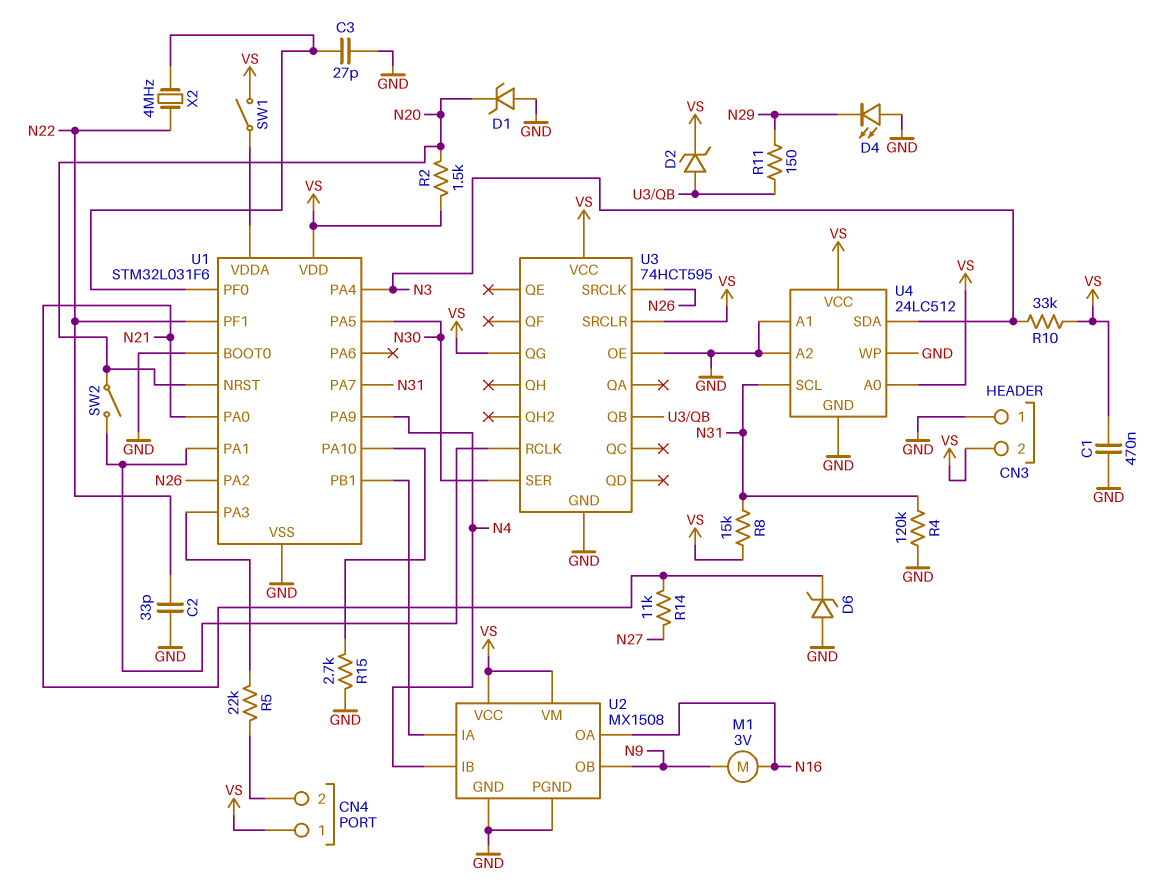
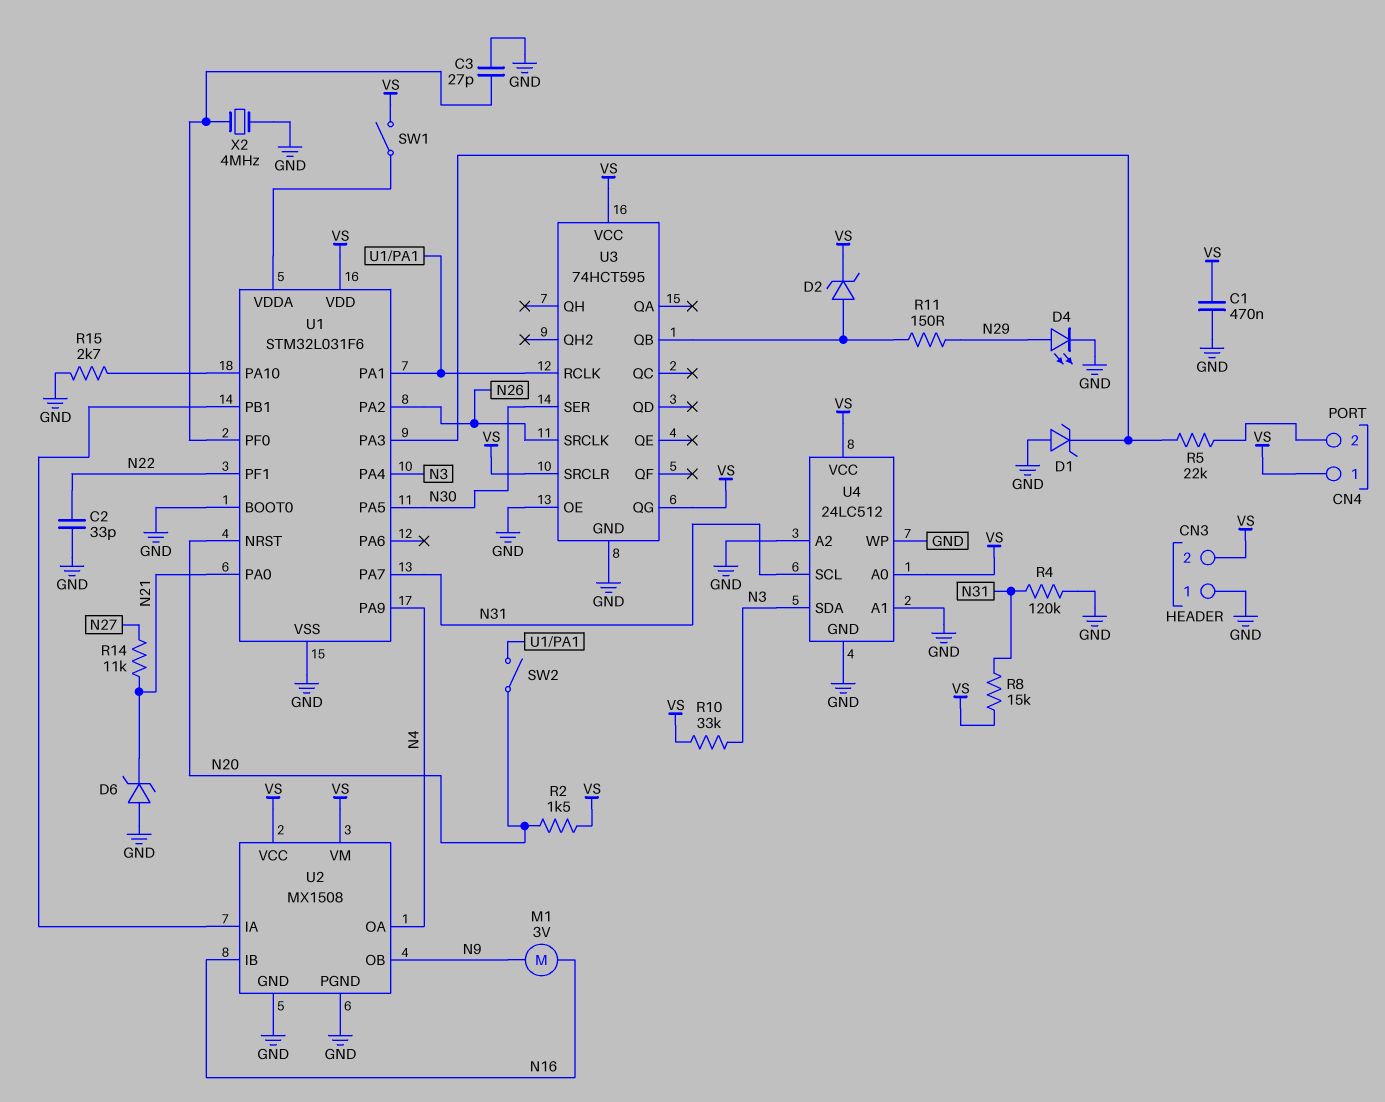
D1: zener (A GND, K N20) -> zener (A GND, K U1/PA3)
D4: LED (A GND, K N29) -> LED (A N29, K GND)
U2 pin IB: N4 -> N16
U2 pin OA: N16 -> N4
X2: 4MHz (N22, U1/PF0) -> 4MHz (GND, U1/PF0)

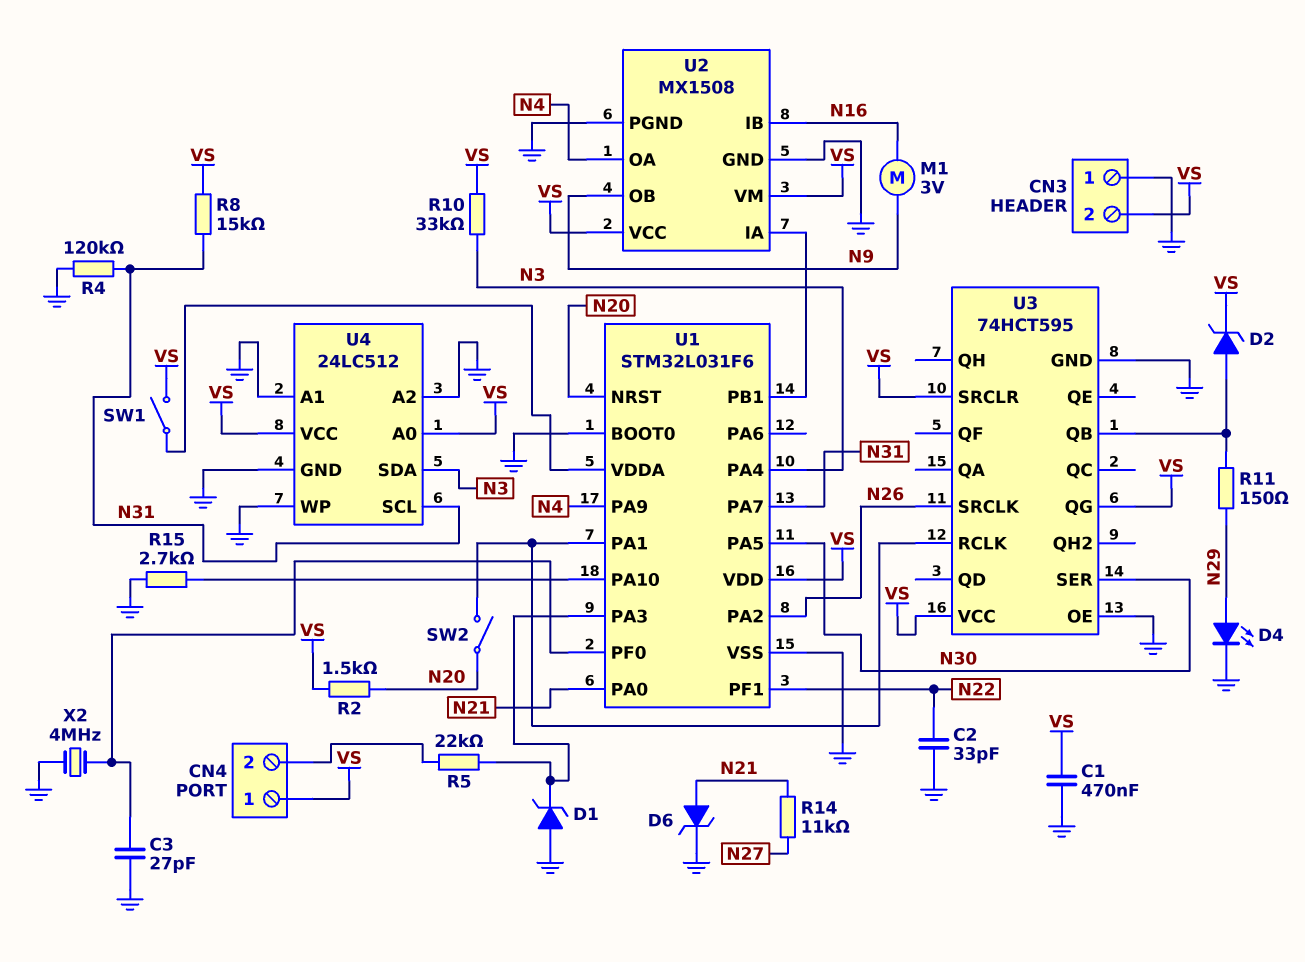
D6: zener (A GND, K N21) -> zener (A N21, K GND)

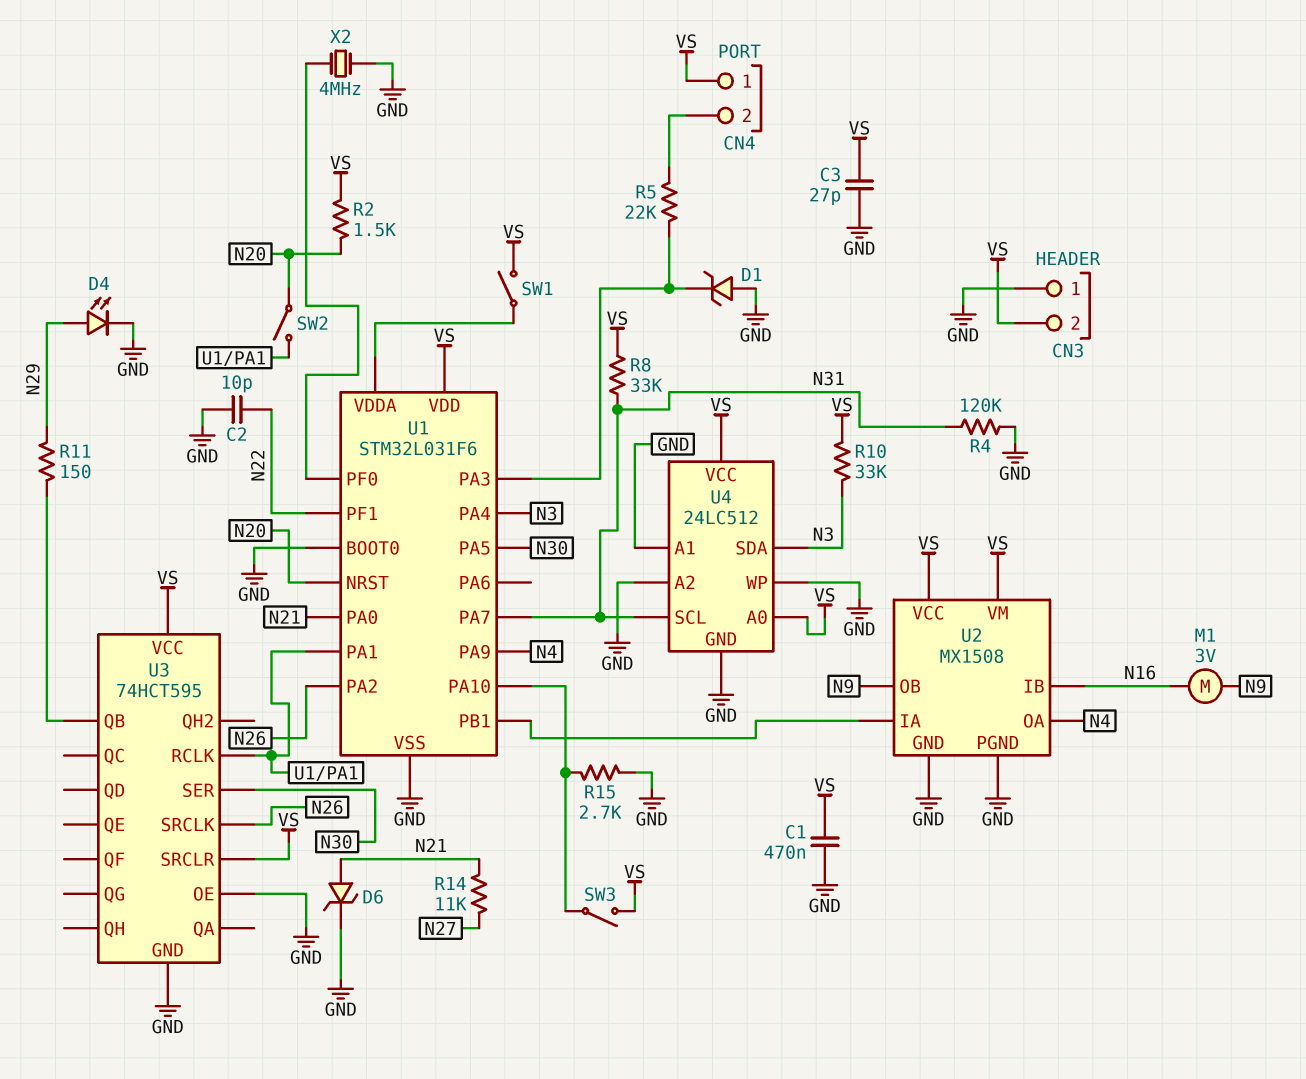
C2: 33pF (GND, N22) -> 10pF (GND, N22)
C3: 27pF (GND, U1/PF0) -> 27pF (GND, VS)
D2: zener (A U3/QB, K VS) -> none
R8: 15k (N31, VS) -> 33k (N31, VS)
SW3: none -> switch (U1/PA10, VS)
U3 pin QG: VS -> none

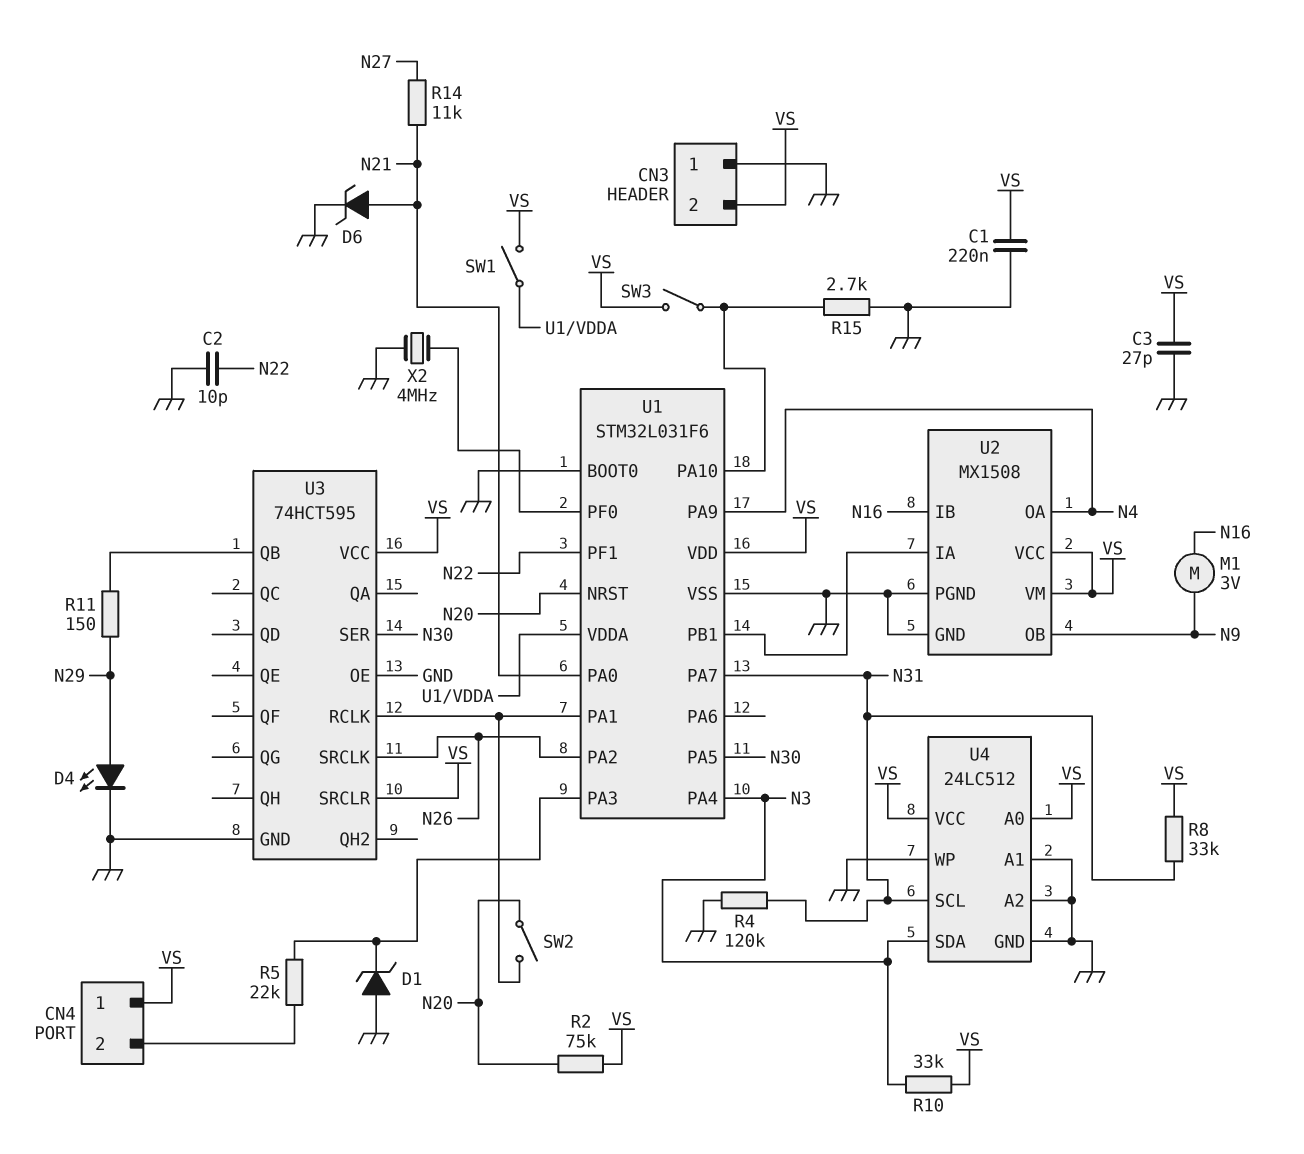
C1: 470nF (GND, VS) -> 220nF (GND, VS)
R2: 1.5k (N20, VS) -> 75k (N20, VS)

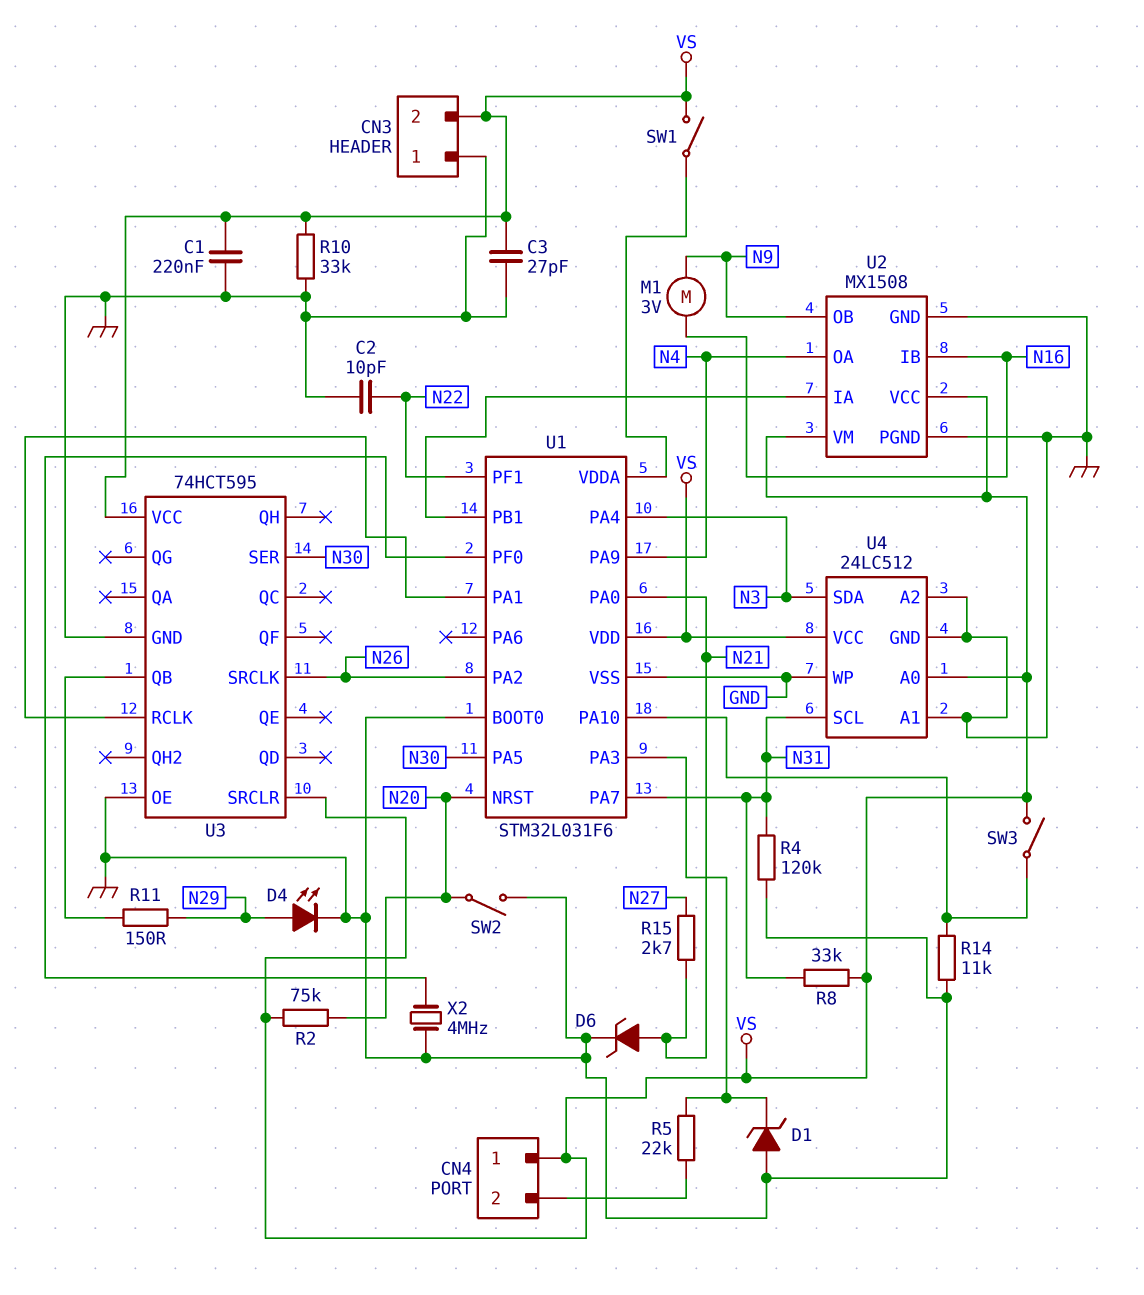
R10: 33k (N3, VS) -> 33k (GND, VS)
R14: 11k (N21, N27) -> 11k (GND, U1/PA10)
R15: 2.7k (GND, U1/PA10) -> 2.7k (N21, N27)
SW2: switch (N20, U1/PA1) -> switch (GND, N20)

